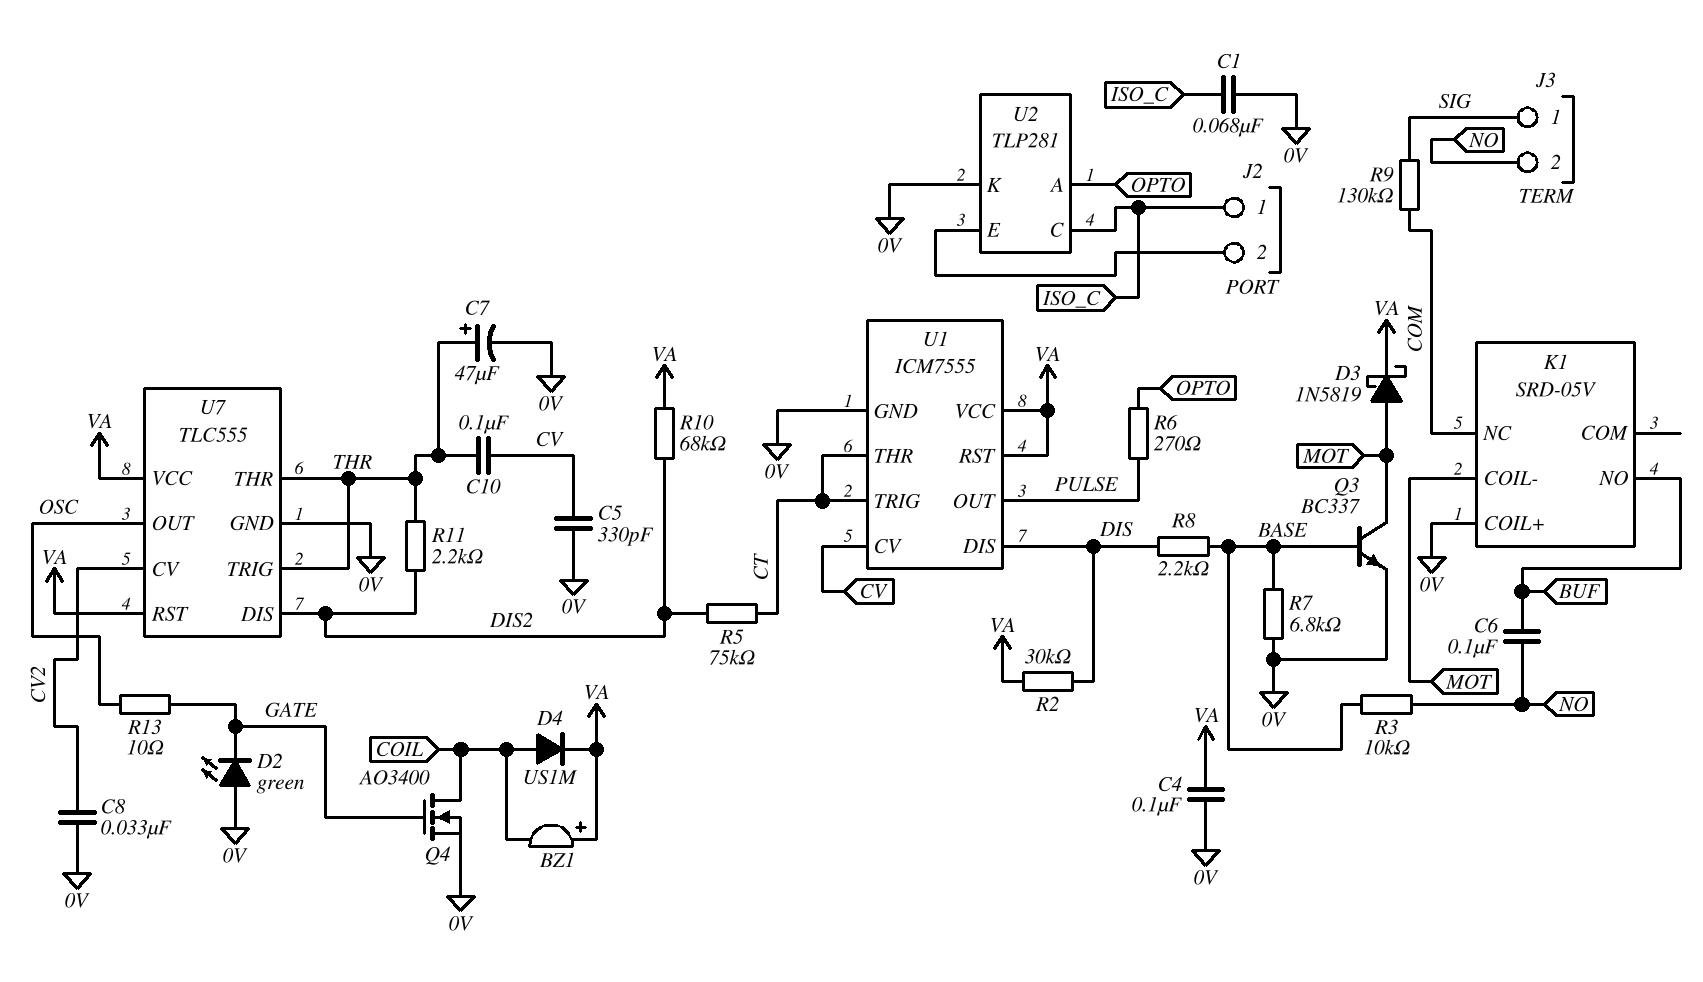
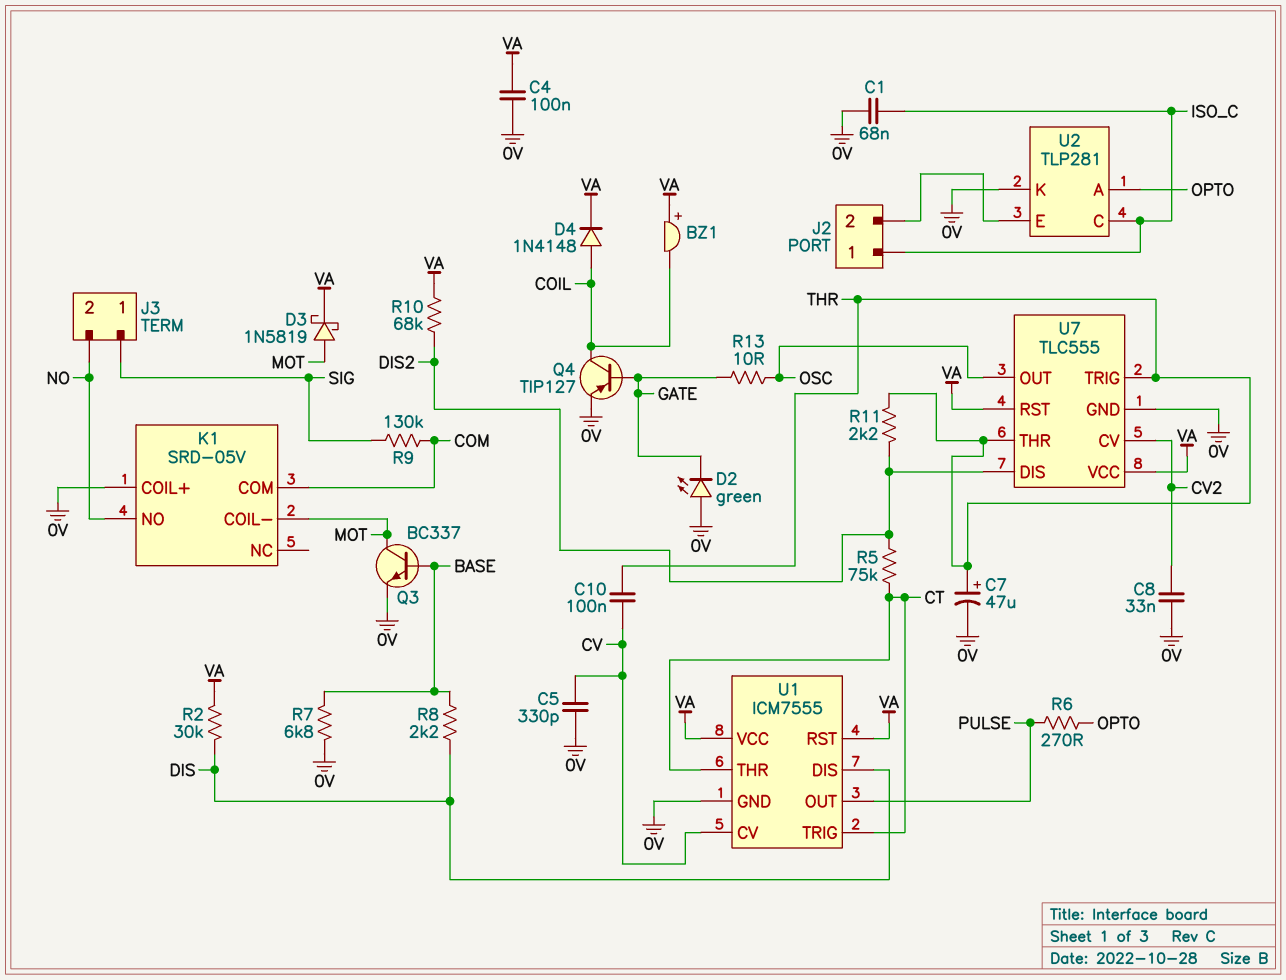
C6: 100nF (BUF, NO) -> none
D4: diode US1M (A COIL, K VA) -> diode 1N4148 (A COIL, K VA)
K1 pin COM: none -> COM
K1 pin NC: COM -> none
K1 pin NO: BUF -> NO
Q4: NMOS AO3400 (G GATE, D COIL, S 0V) -> PNP TIP127 (B GATE, C COIL, E 0V)
R3: 10k (BASE, NO) -> none

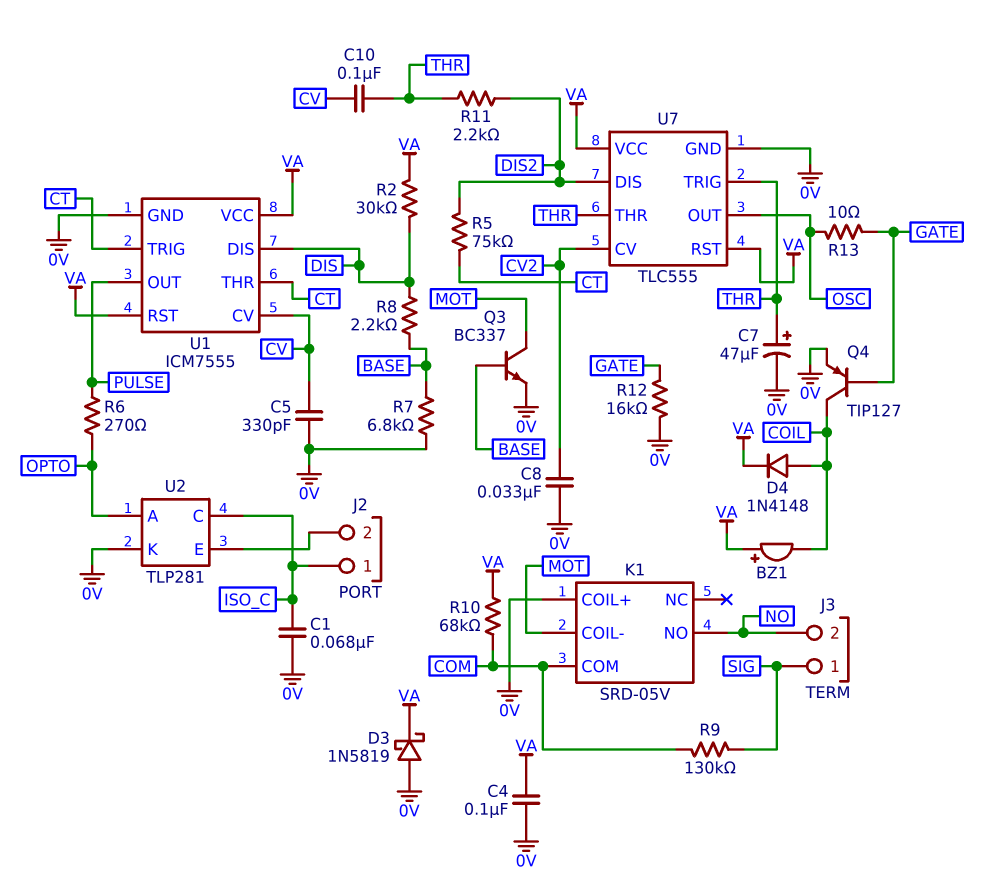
D2: LED green (A 0V, K GATE) -> none
D3: schottky 1N5819 (A MOT, K VA) -> schottky 1N5819 (A 0V, K VA)
R10: 68k (DIS2, VA) -> 68k (COM, VA)
R12: none -> 16k (0V, GATE)

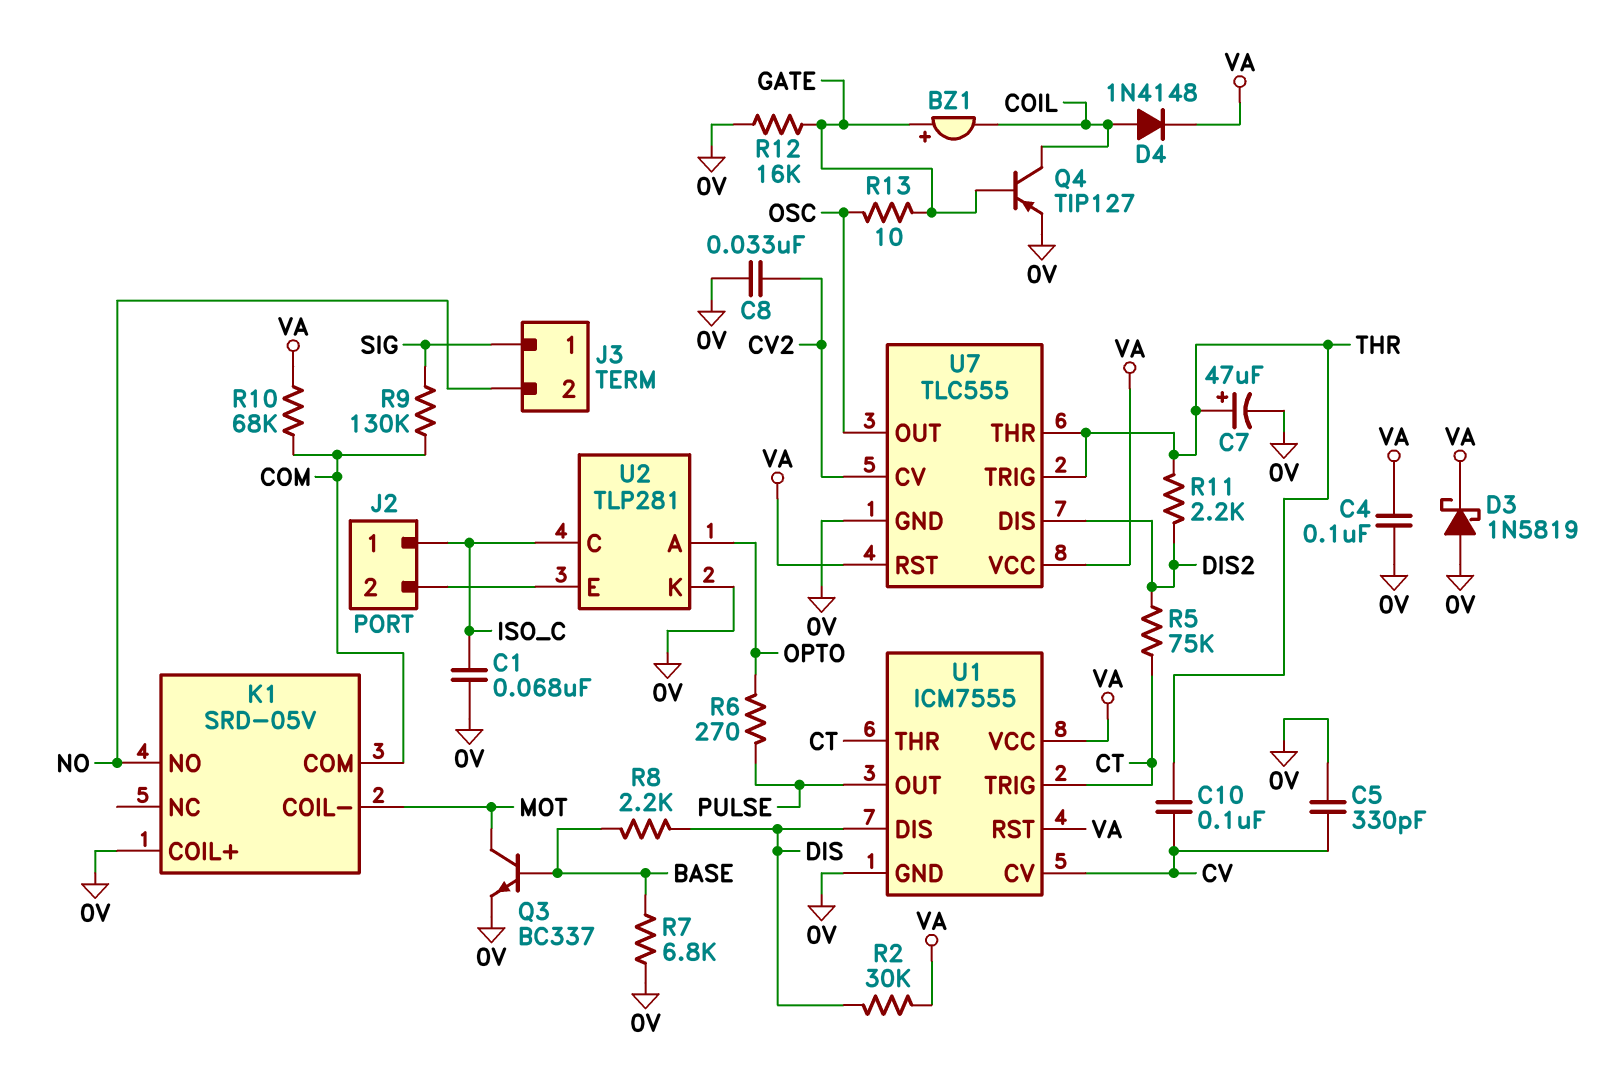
BZ1: buzzer (plus VA, minus COIL) -> buzzer (plus GATE, minus COIL)

